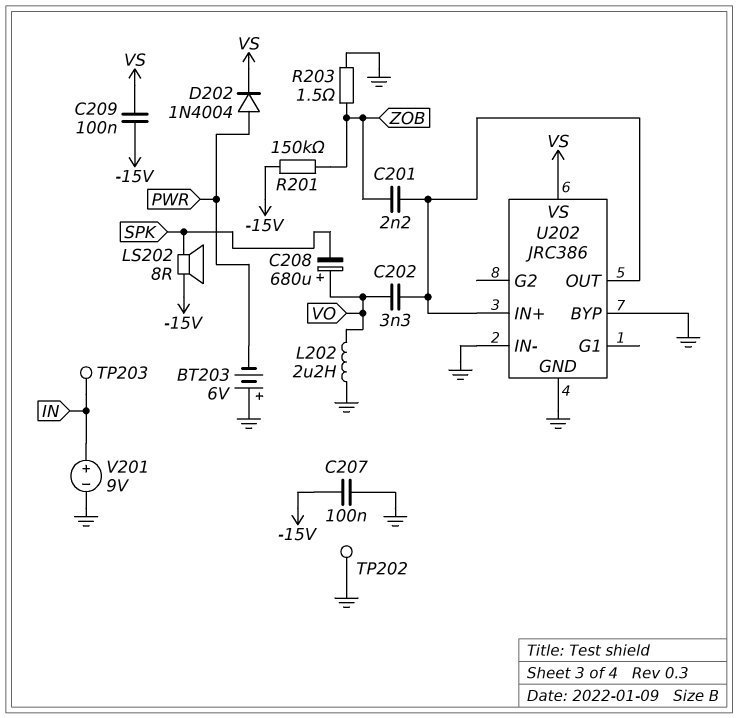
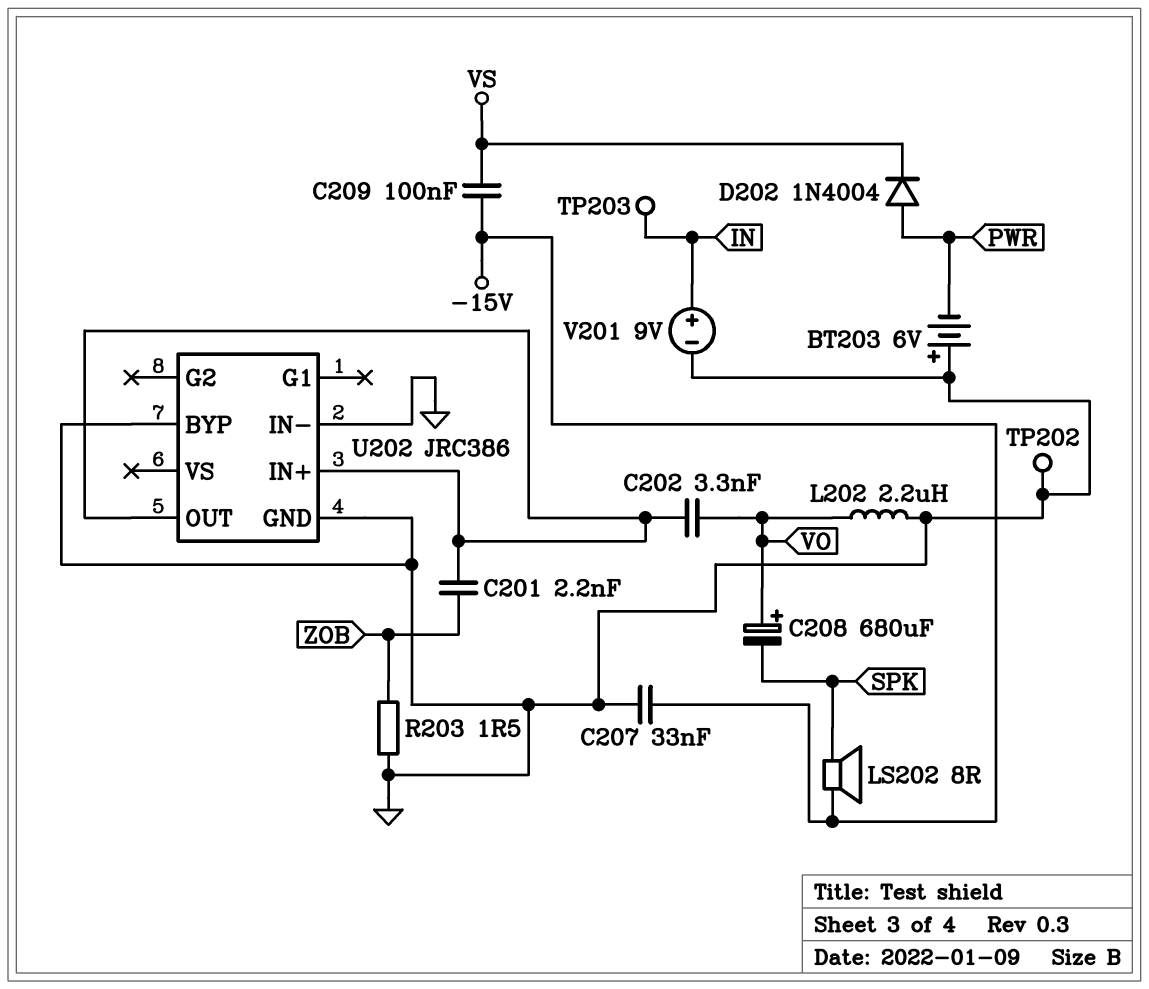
C207: 100nF (-15V, GND) -> 33nF (-15V, GND)
R201: 150k (-15V, ZOB) -> none
U202 pin VS: VS -> none

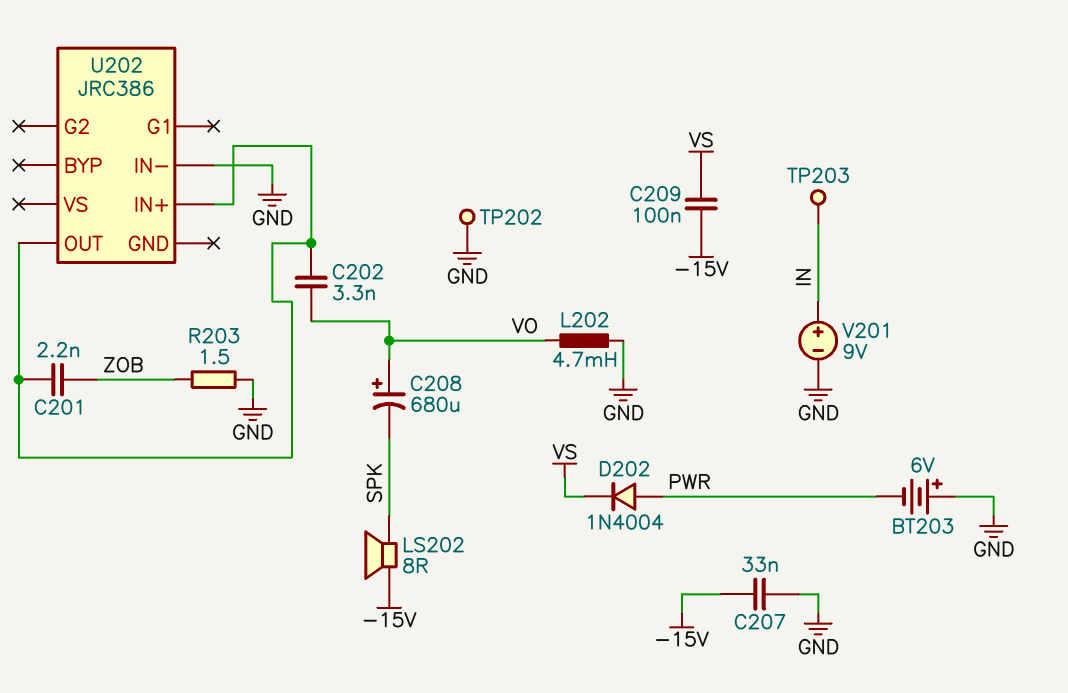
L202: 2.2uH (GND, VO) -> 4.7mH (GND, VO)
U202 pin BYP: GND -> none
U202 pin GND: GND -> none

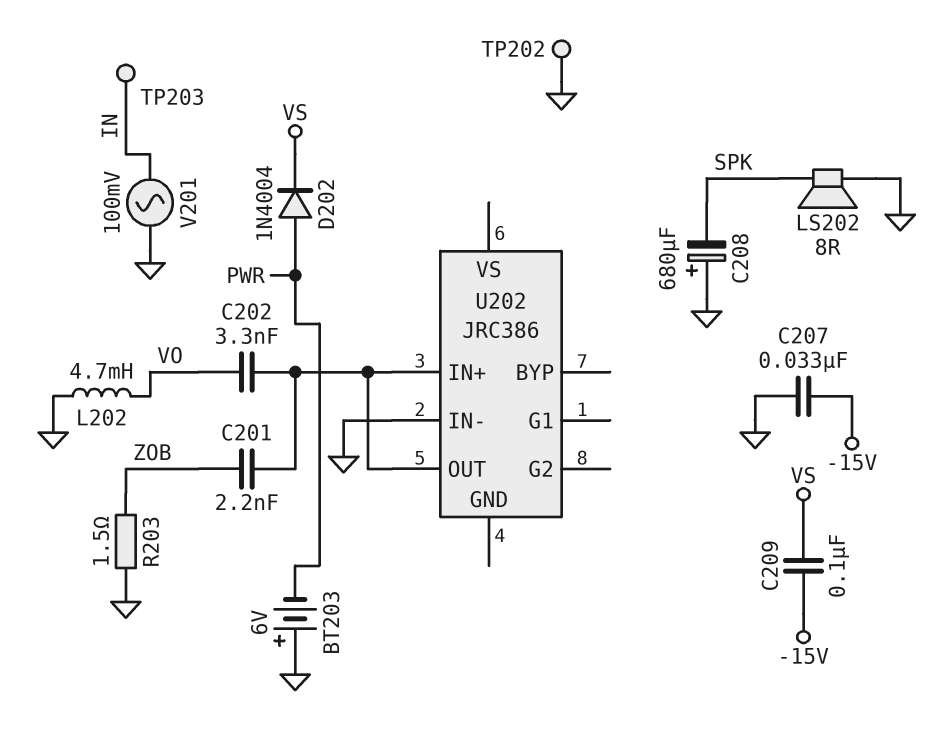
C208: 680uF (plus VO, minus SPK) -> 680uF (plus GND, minus SPK)
LS202: speaker 8R (-15V, SPK) -> speaker 8R (GND, SPK)
V201: 9V (plus IN, minus GND) -> AC 100mV (GND, IN)

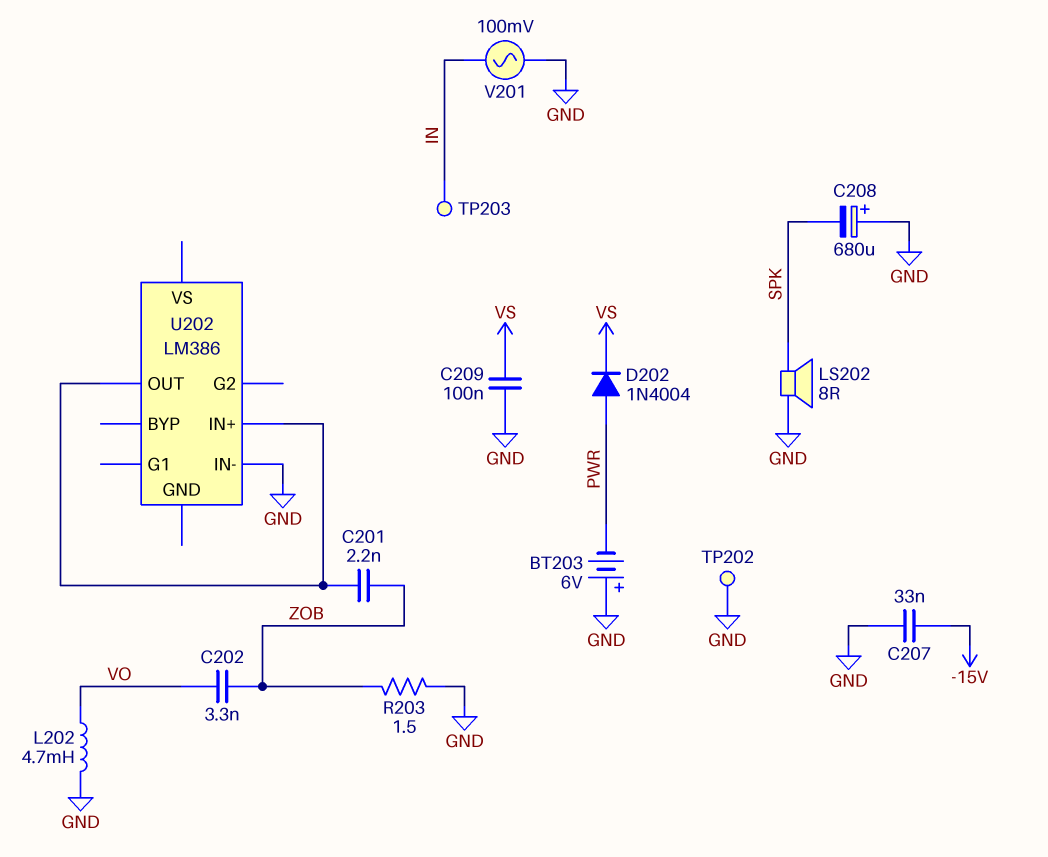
C202: 3.3nF (U202/IN+, VO) -> 3.3nF (VO, ZOB)
C209: 100nF (-15V, VS) -> 100nF (GND, VS)
U202: JRC386 -> LM386

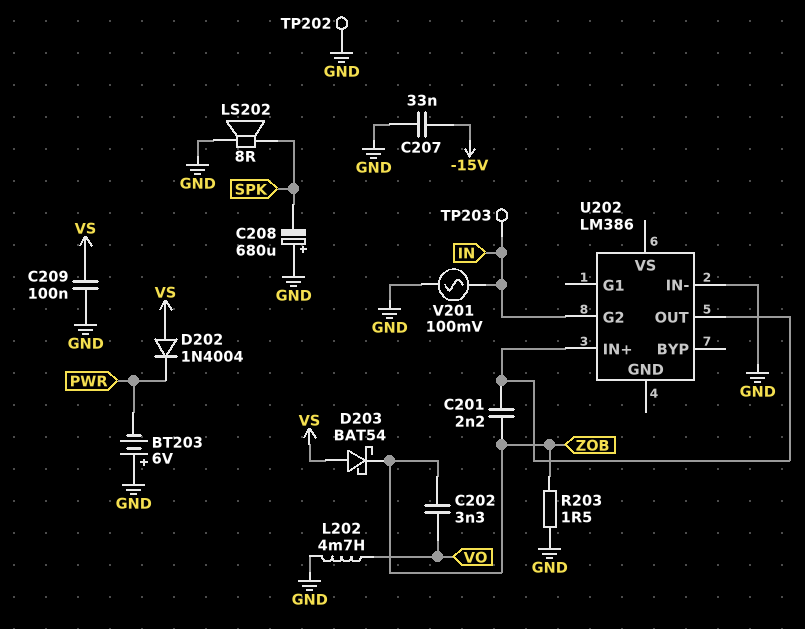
D202: diode 1N4004 (A PWR, K VS) -> diode 1N4004 (A VS, K PWR)
D203: none -> schottky BAT54 (A VS, K ZOB)
U202 pin G2: none -> IN

